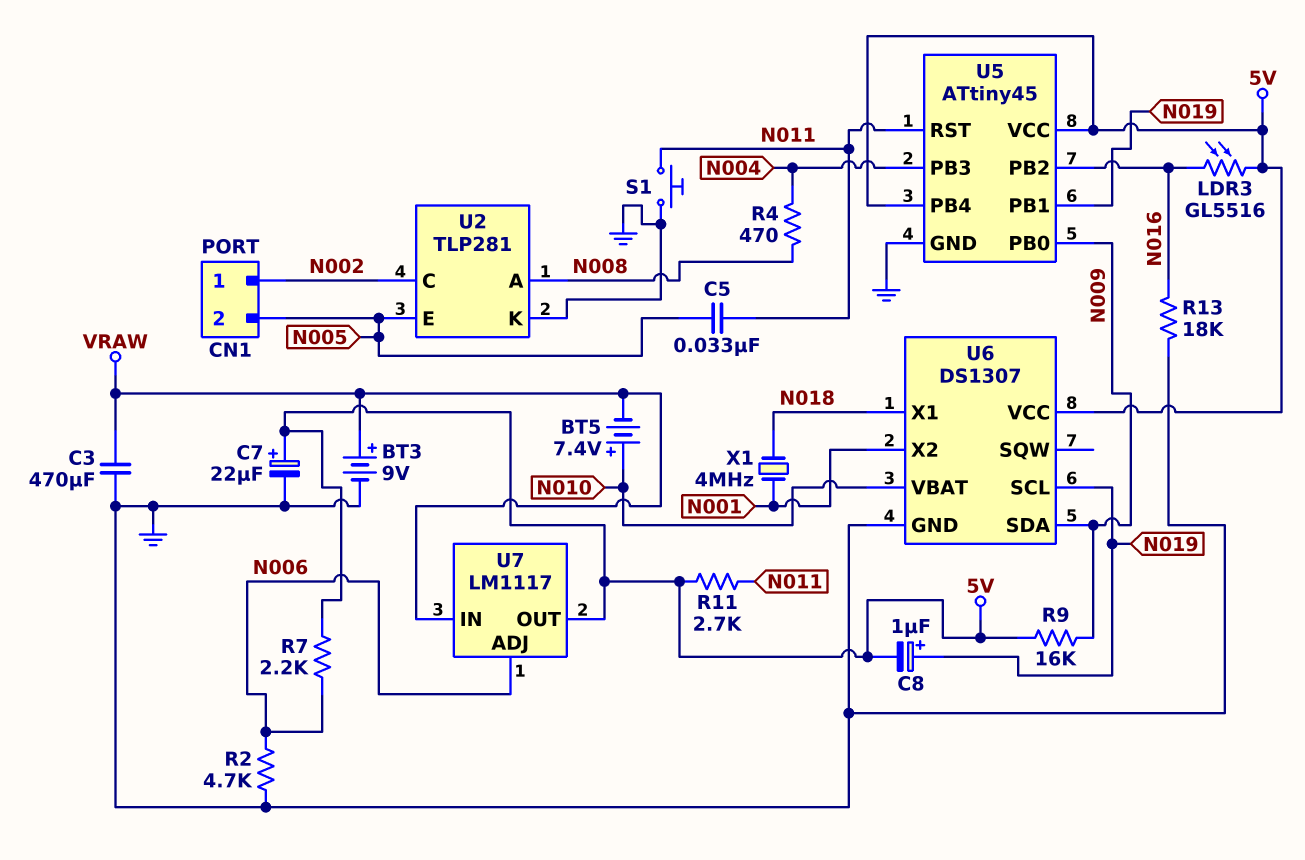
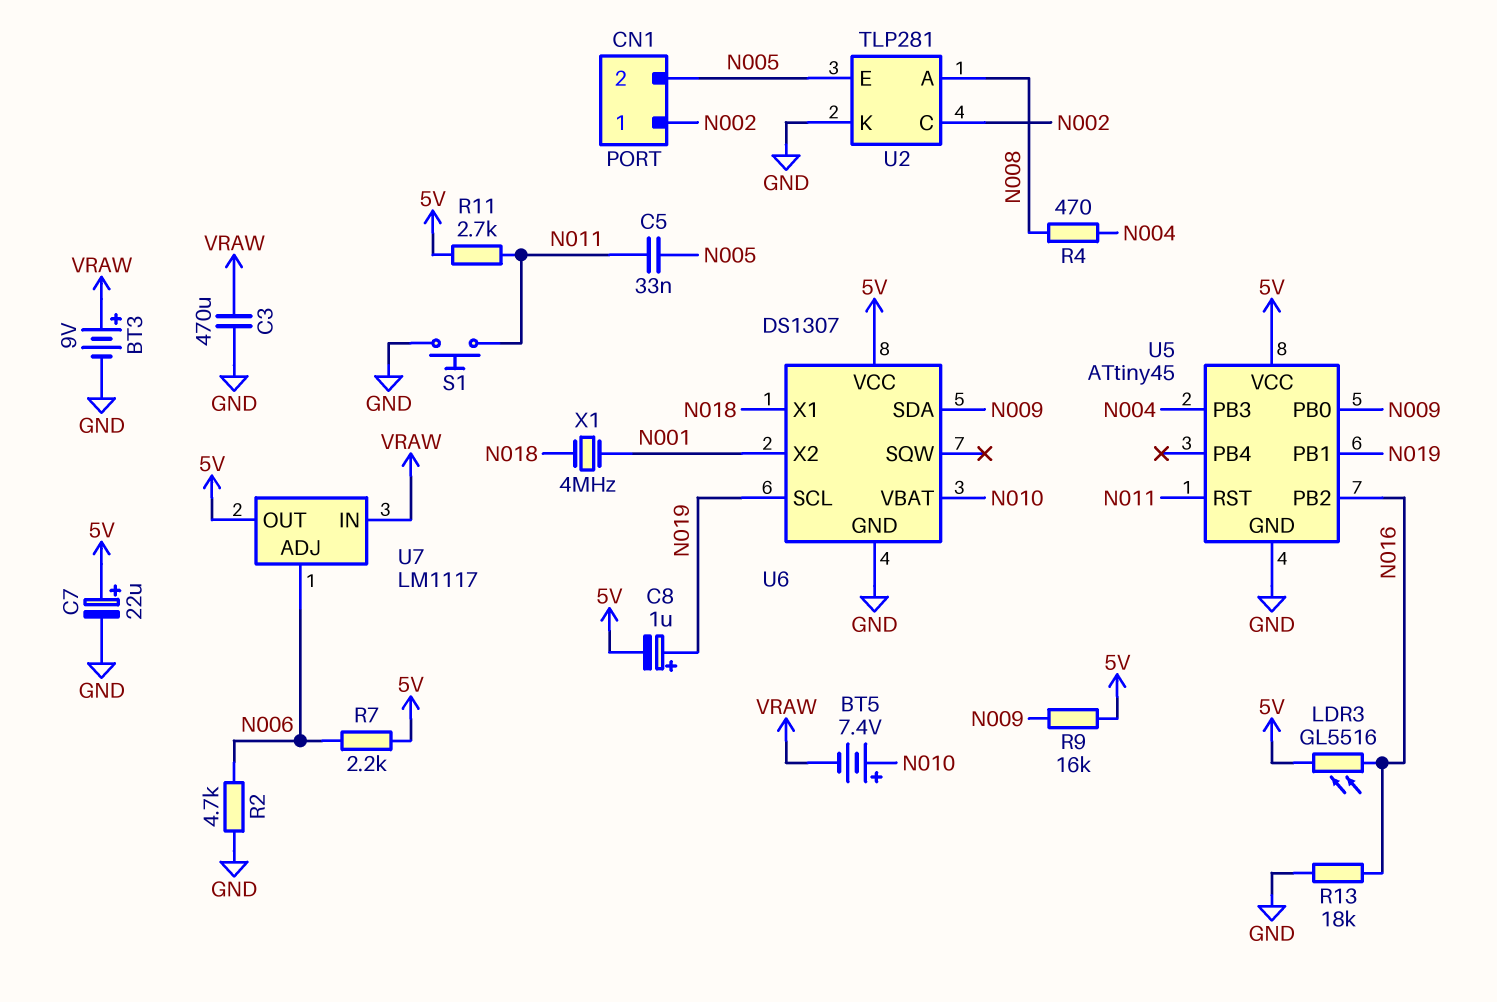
U5 pin PB4: 5V -> none

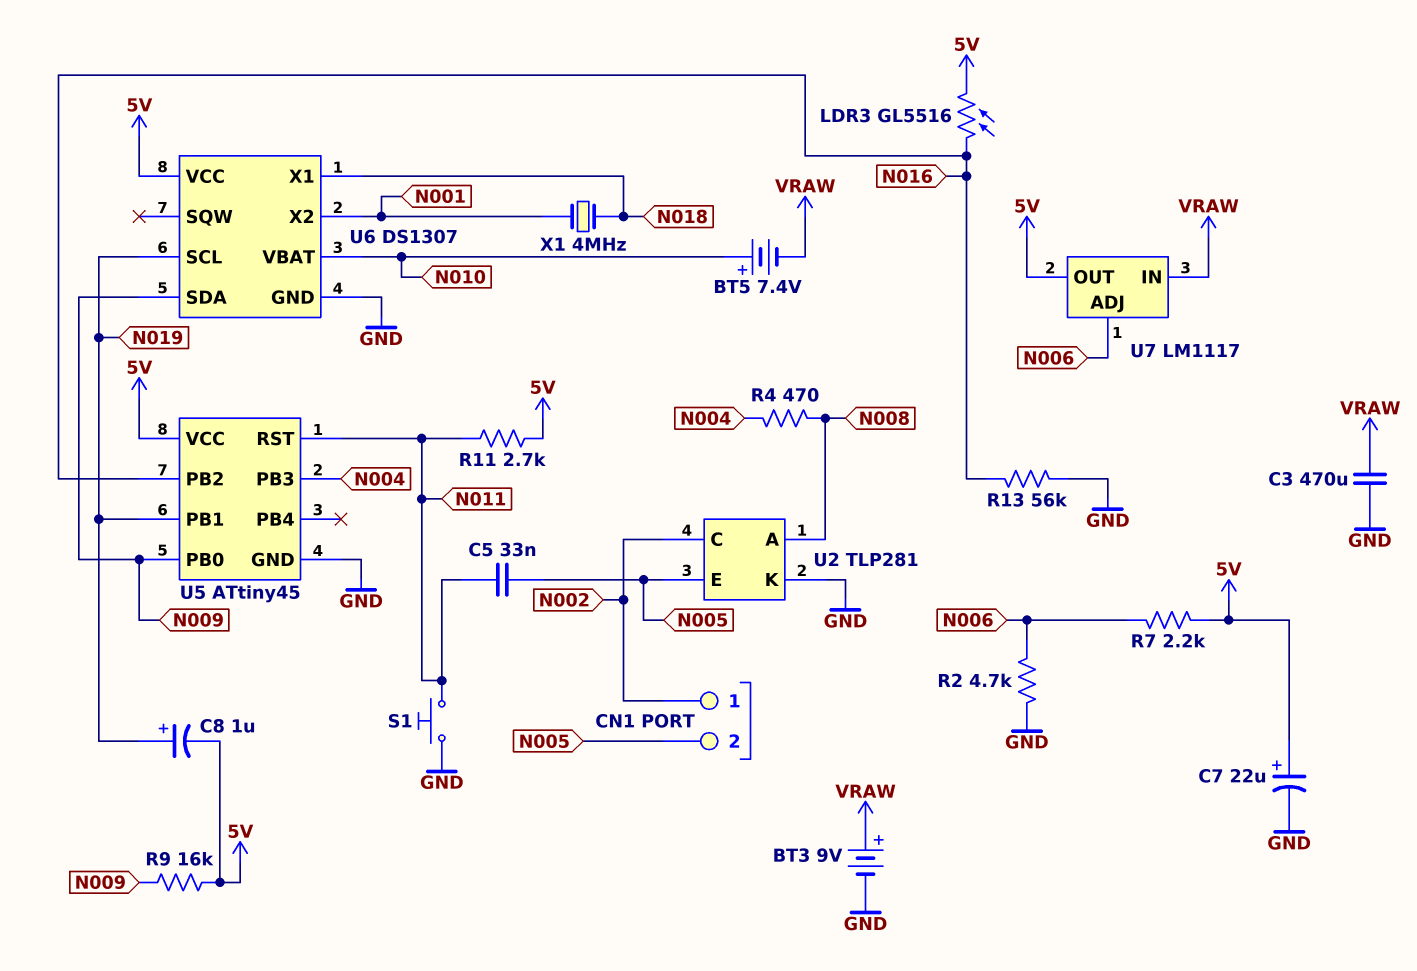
R13: 18k (GND, N016) -> 56k (GND, N016)

